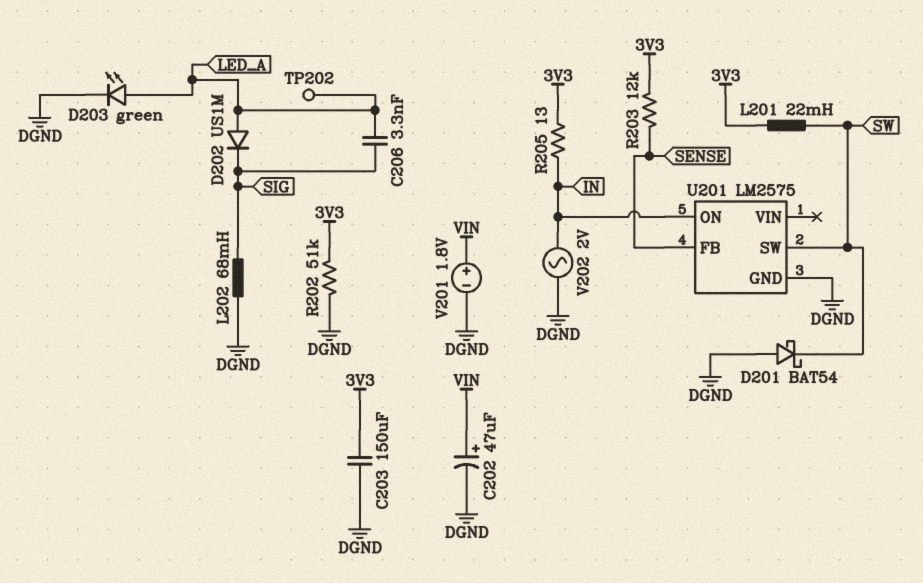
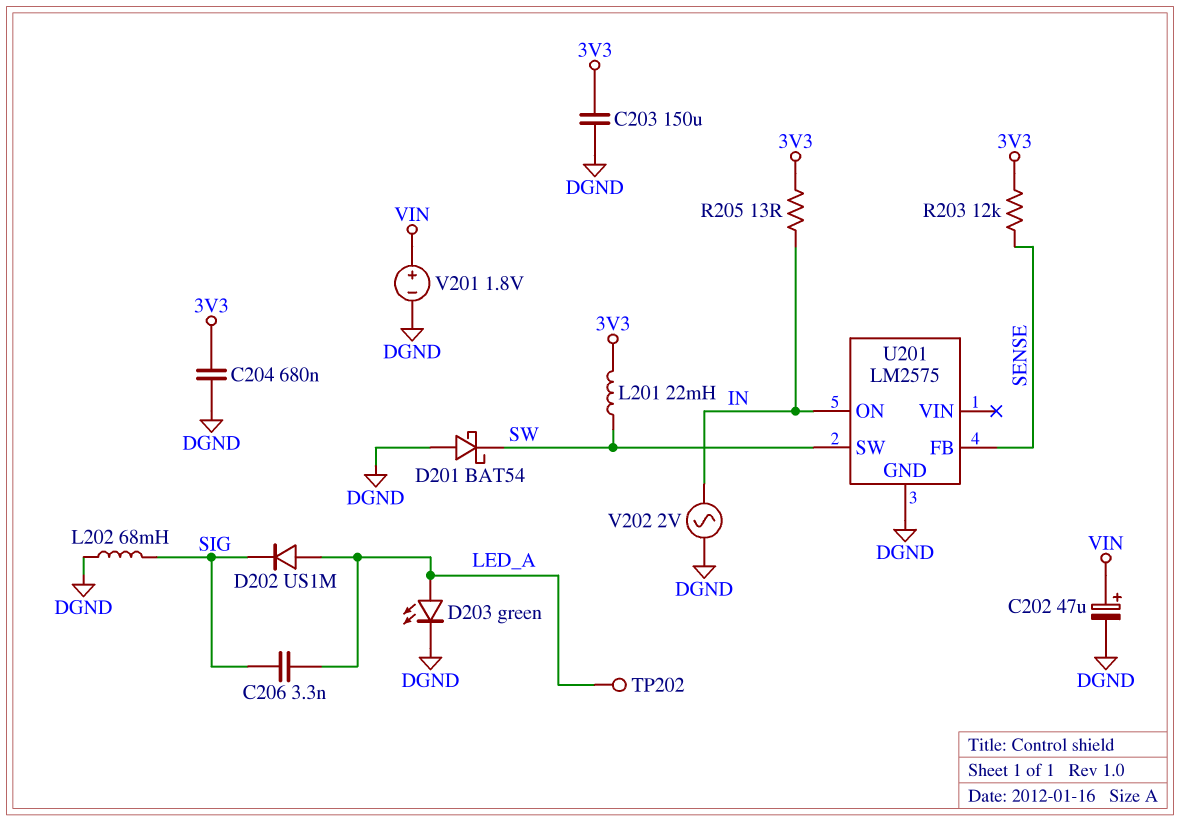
C204: none -> 680nF (3V3, DGND)
R202: 51k (3V3, DGND) -> none

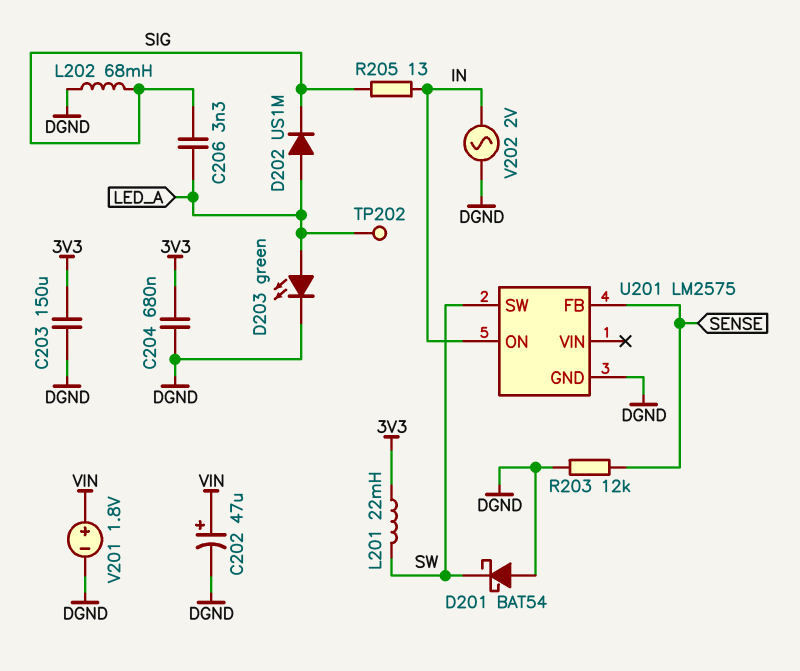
R203: 12k (3V3, SENSE) -> 12k (DGND, SENSE)
R205: 13 (3V3, IN) -> 13 (IN, SIG)

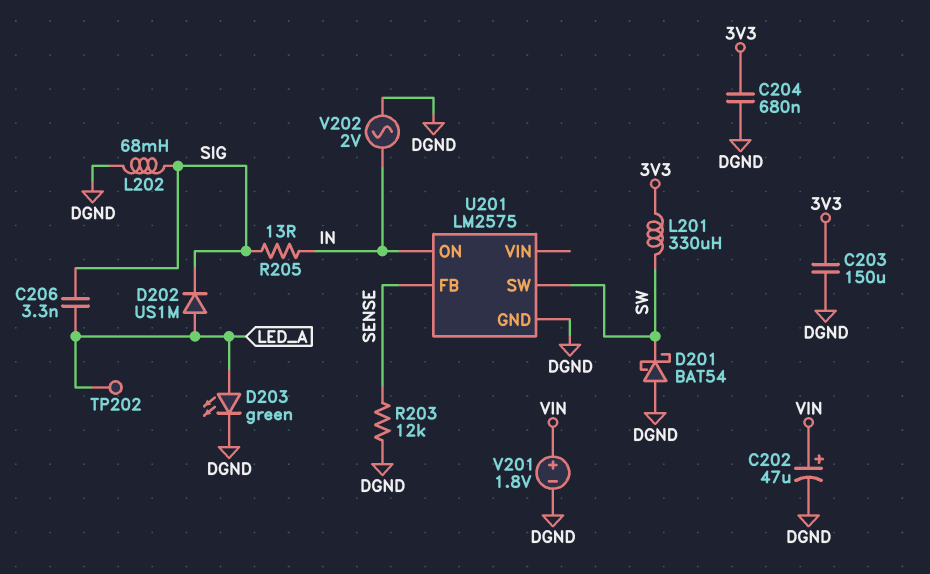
L201: 22mH (3V3, SW) -> 330uH (3V3, SW)

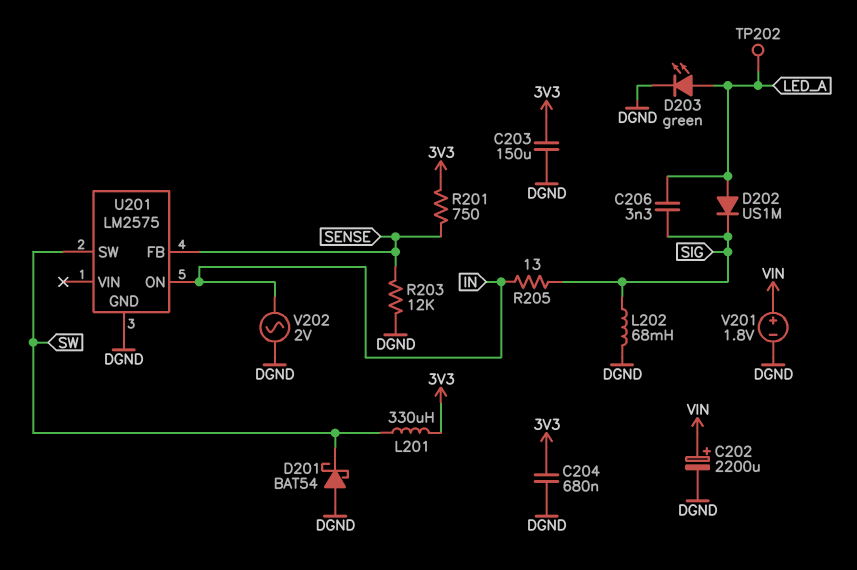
C202: 47uF (plus VIN, minus DGND) -> 2200uF (plus VIN, minus DGND)
R201: none -> 750 (3V3, SENSE)

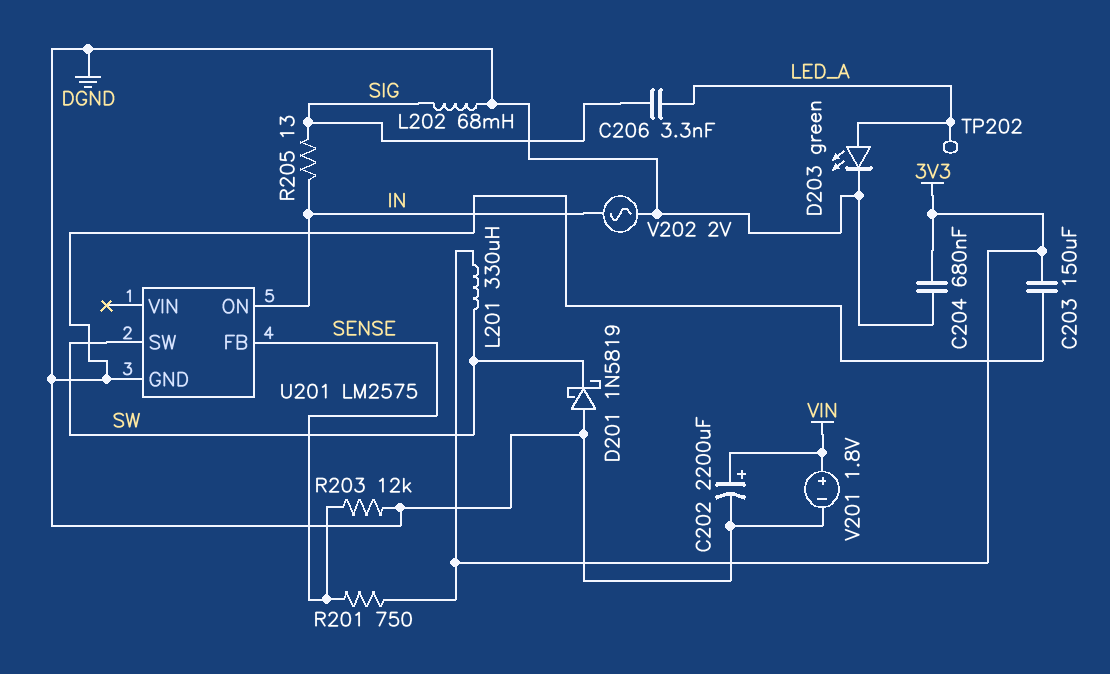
D201: schottky BAT54 (A DGND, K SW) -> schottky 1N5819 (A DGND, K SW)
D202: diode US1M (A LED_A, K SIG) -> none

